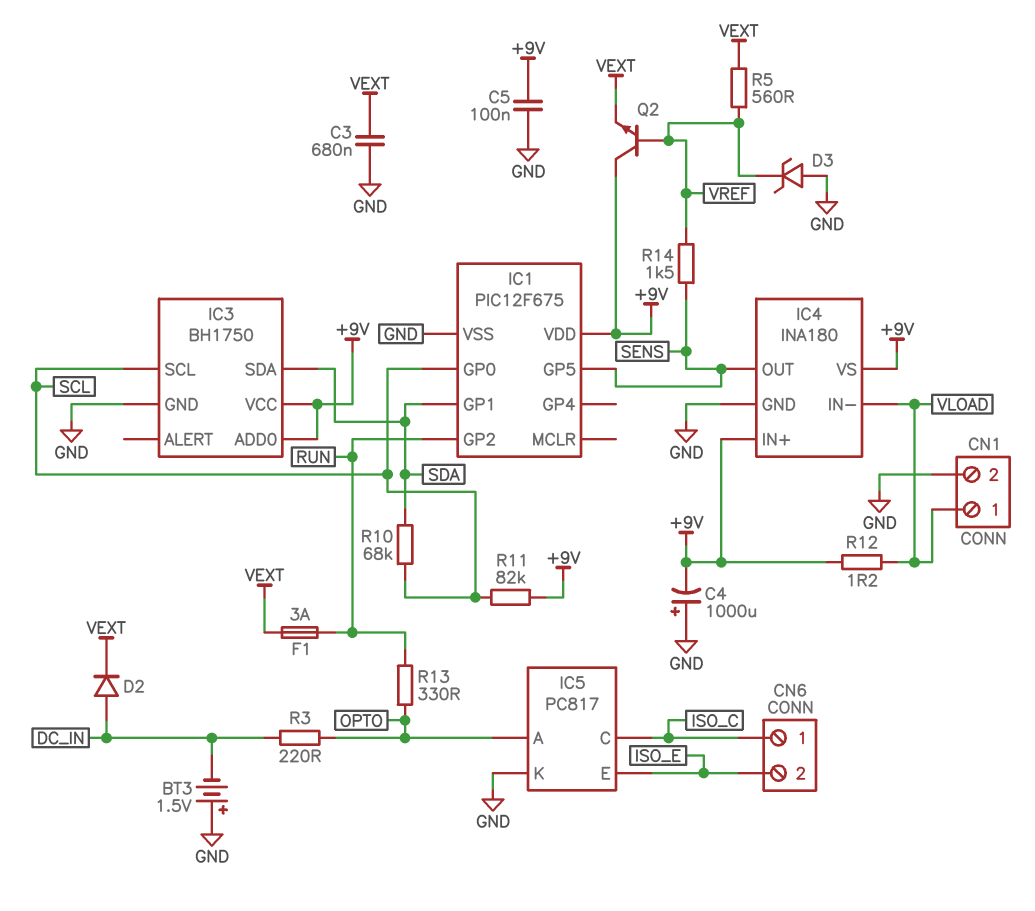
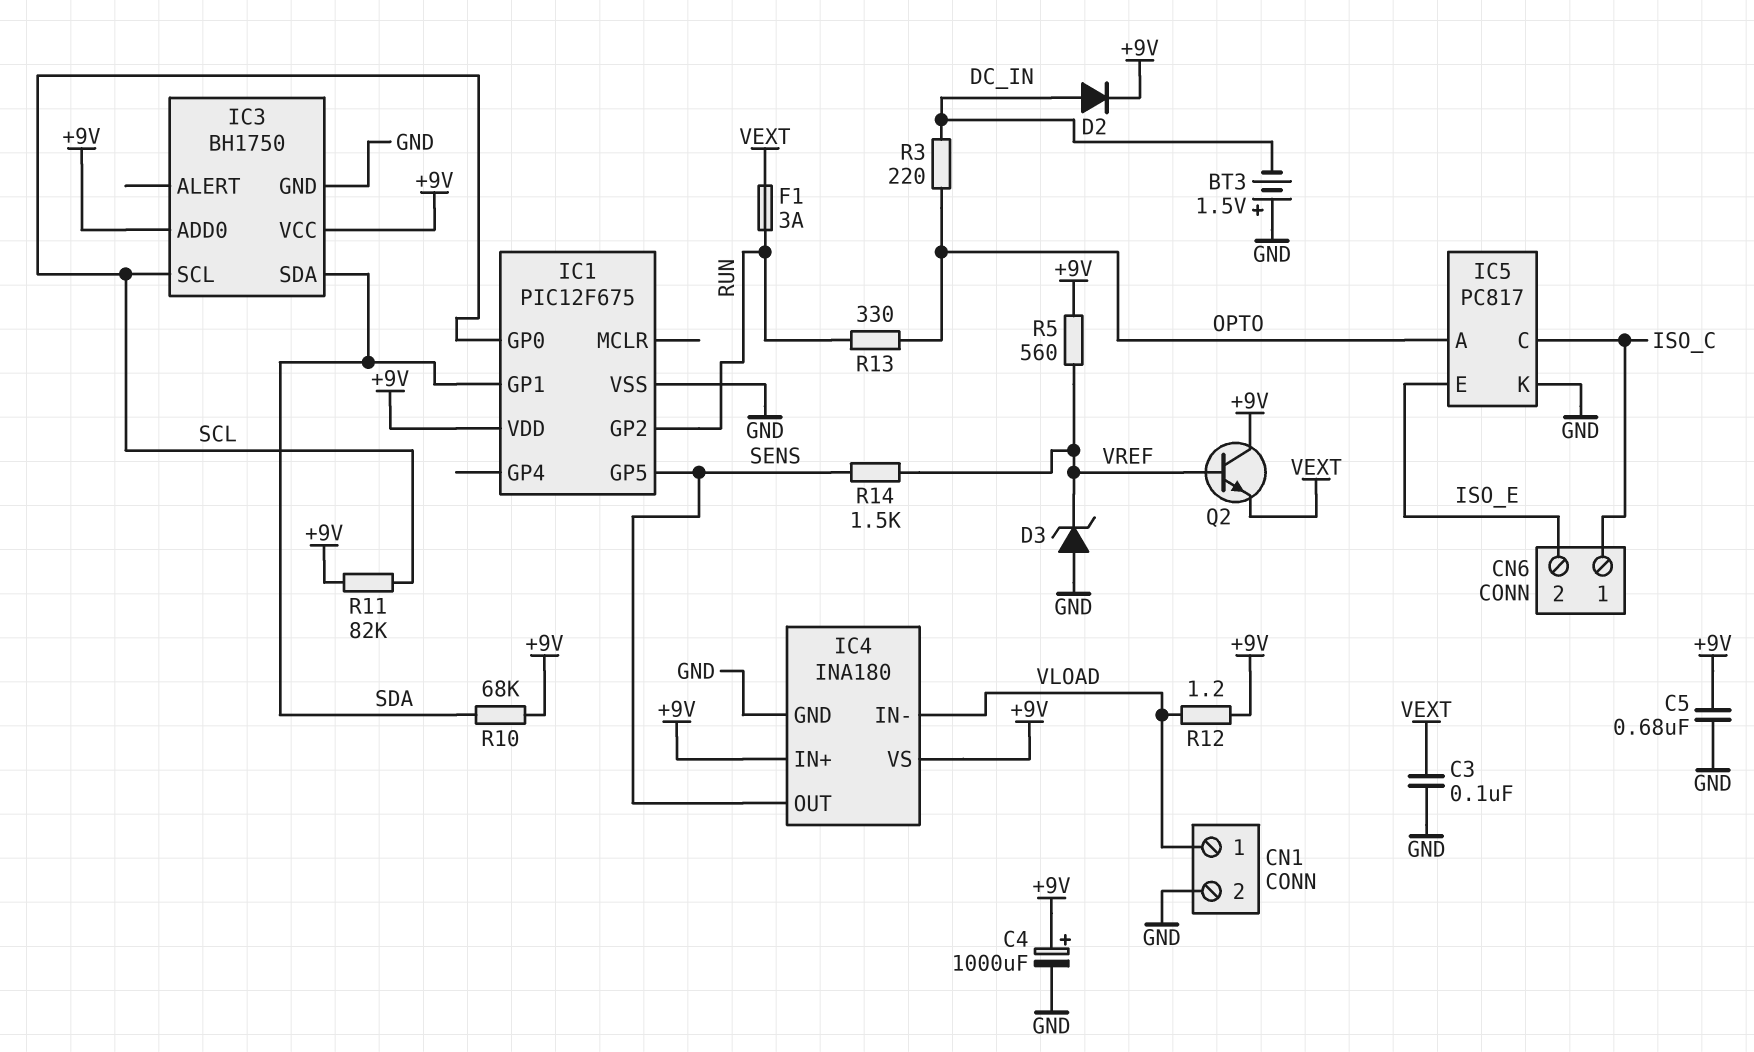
C3: 680nF (GND, VEXT) -> 100nF (GND, VEXT)
C4: 1000uF (plus GND, minus +9V) -> 1000uF (plus +9V, minus GND)
C5: 100nF (+9V, GND) -> 680nF (+9V, GND)
D2: diode (A DC_IN, K VEXT) -> diode (A DC_IN, K +9V)
R5: 560 (VEXT, VREF) -> 560 (+9V, VREF)
R10: 68k (SCL, SDA) -> 68k (+9V, SDA)

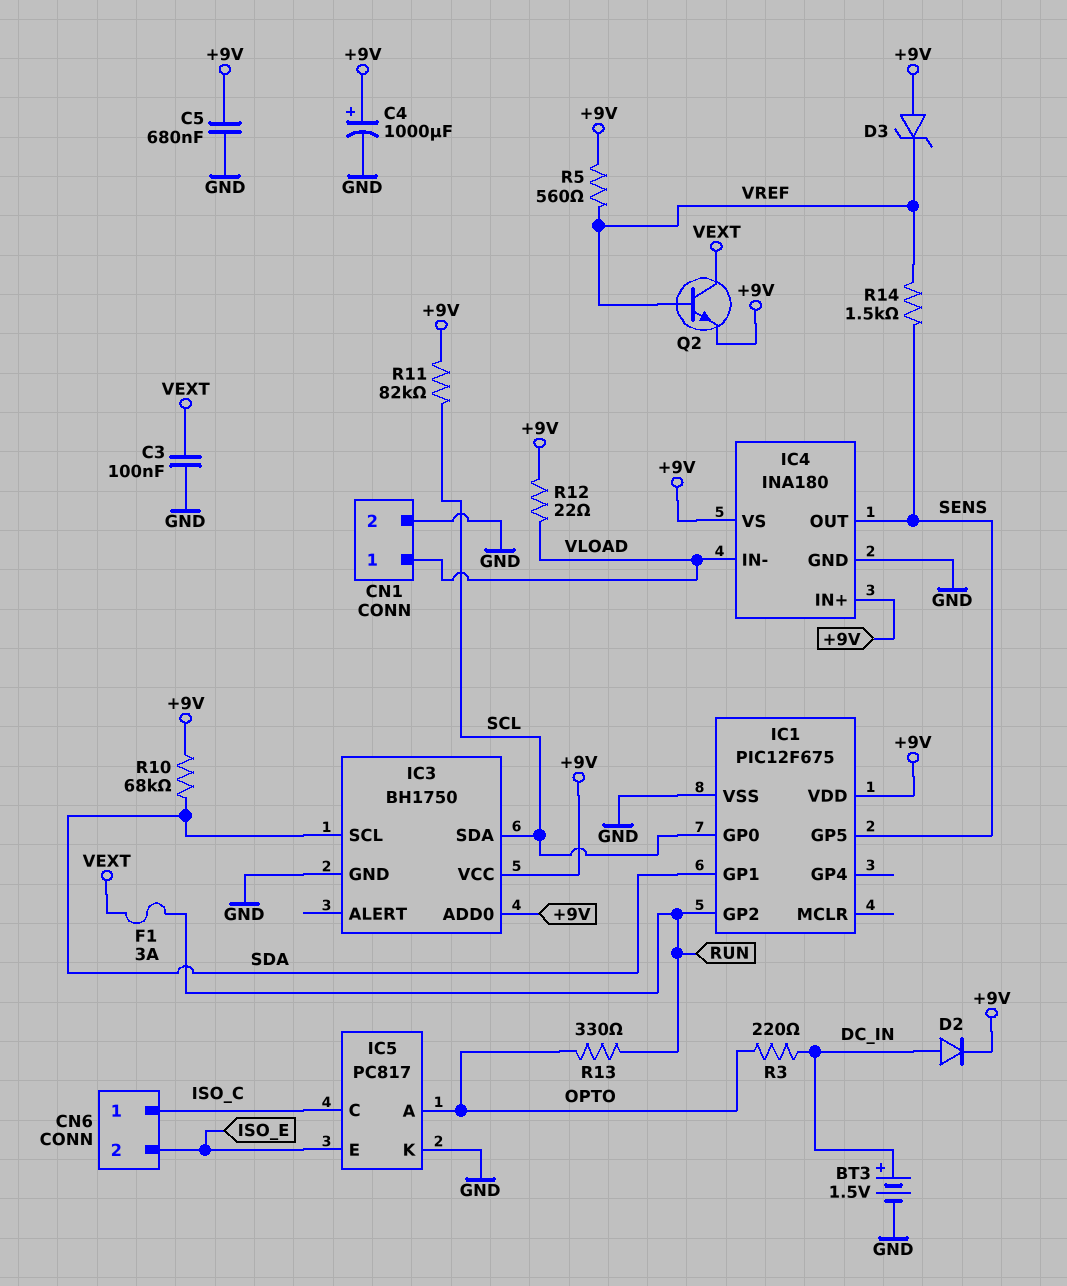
BT3: 1.5V (plus GND, minus DC_IN) -> 1.5V (plus DC_IN, minus GND)
D3: zener (A GND, K VREF) -> zener (A +9V, K VREF)
IC3 pin SCL: SCL -> SDA
IC3 pin SDA: SDA -> SCL
Q2: NPN (B VREF, C +9V, E VEXT) -> NPN (B VREF, C VEXT, E +9V)
R12: 1.2 (+9V, VLOAD) -> 22 (+9V, VLOAD)

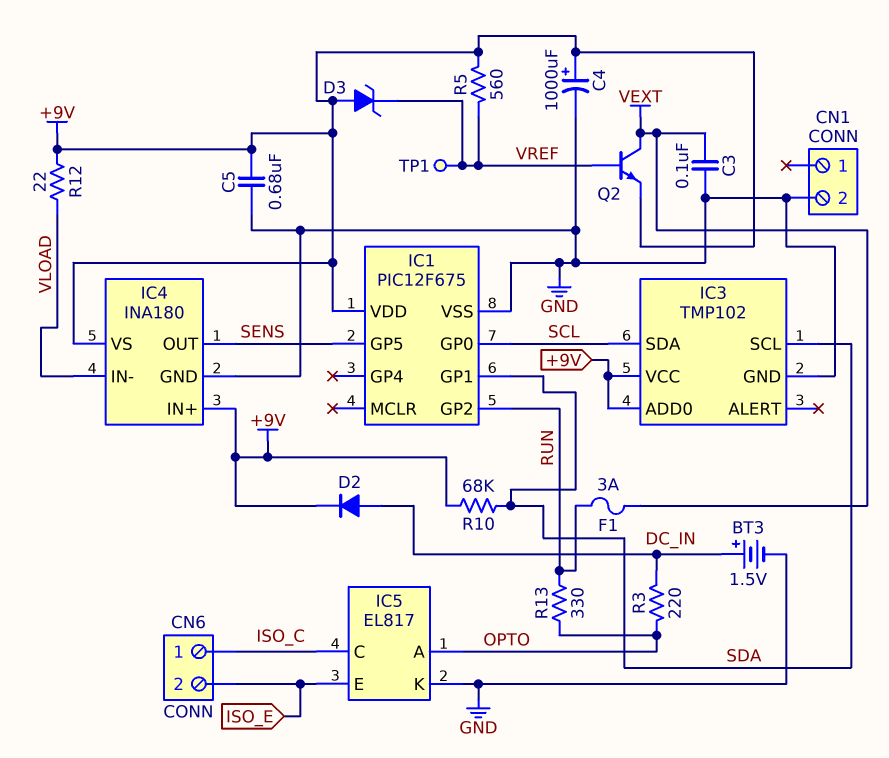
CN1 pin 1: VLOAD -> none
IC3: BH1750 -> TMP102
IC5: PC817 -> EL817
R11: 82k (+9V, SCL) -> none
R14: 1.5k (SENS, VREF) -> none
TP1: none -> test point (VREF)

